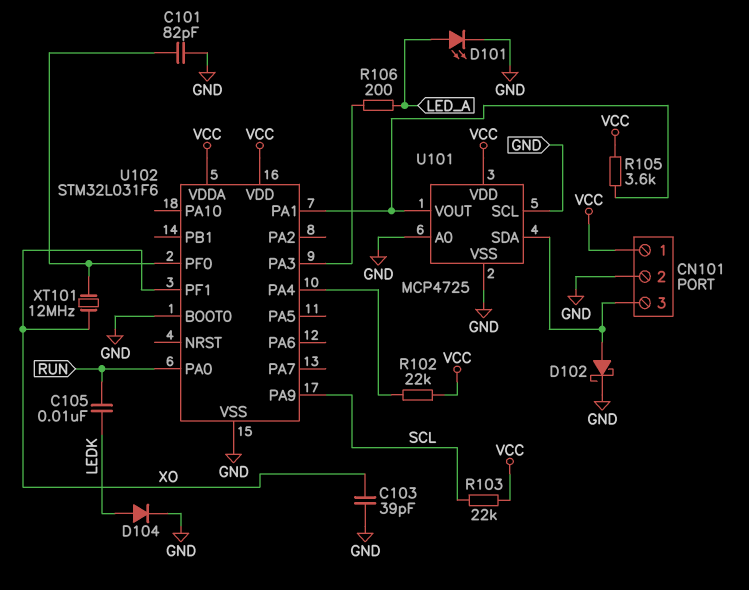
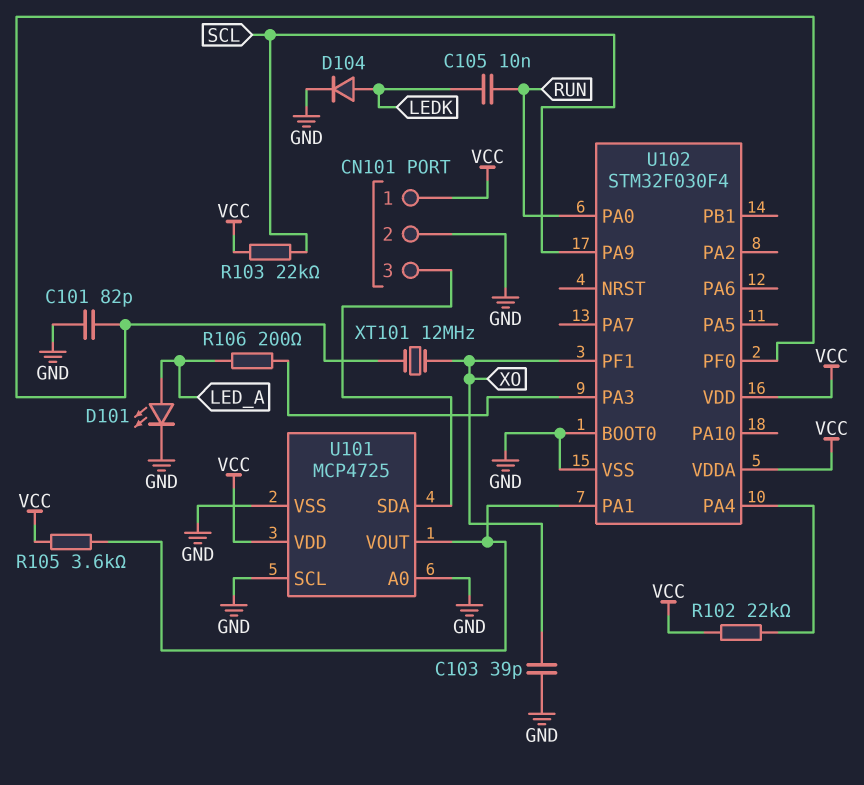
D102: schottky (A CN101/3, K GND) -> none
U102: STM32L031F6 -> STM32F030F4

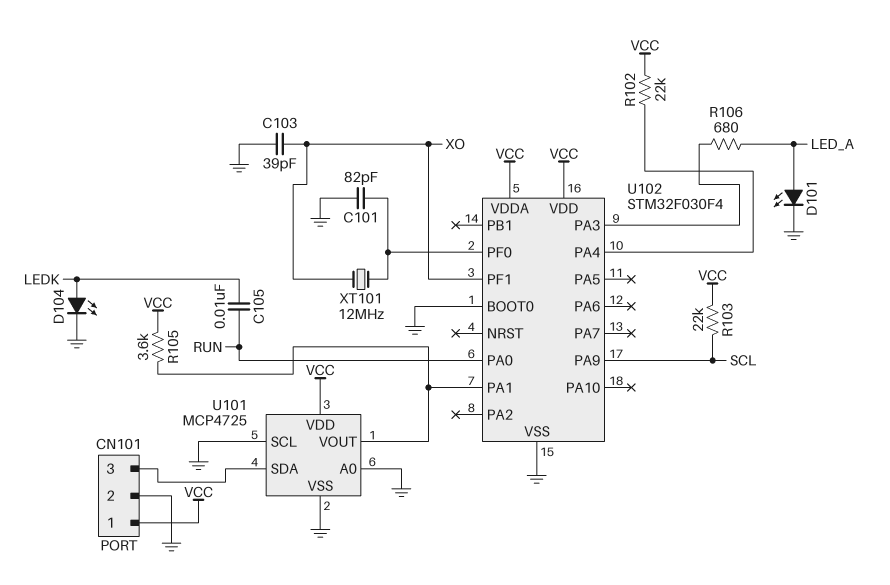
D104: diode (A LEDK, K GND) -> LED (A LEDK, K GND)
R106: 200 (LED_A, U102/PA3) -> 680 (LED_A, U102/PA3)

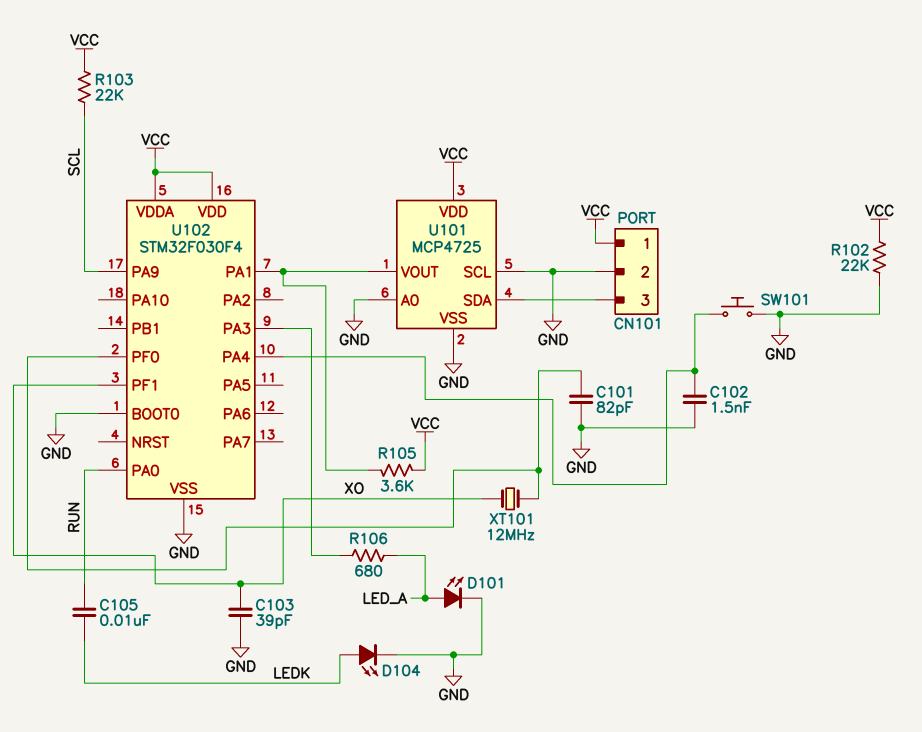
C102: none -> 1.5nF (GND, U102/PA4)
R102: 22k (U102/PA4, VCC) -> 22k (GND, VCC)
SW101: none -> button (GND, U102/PA4)

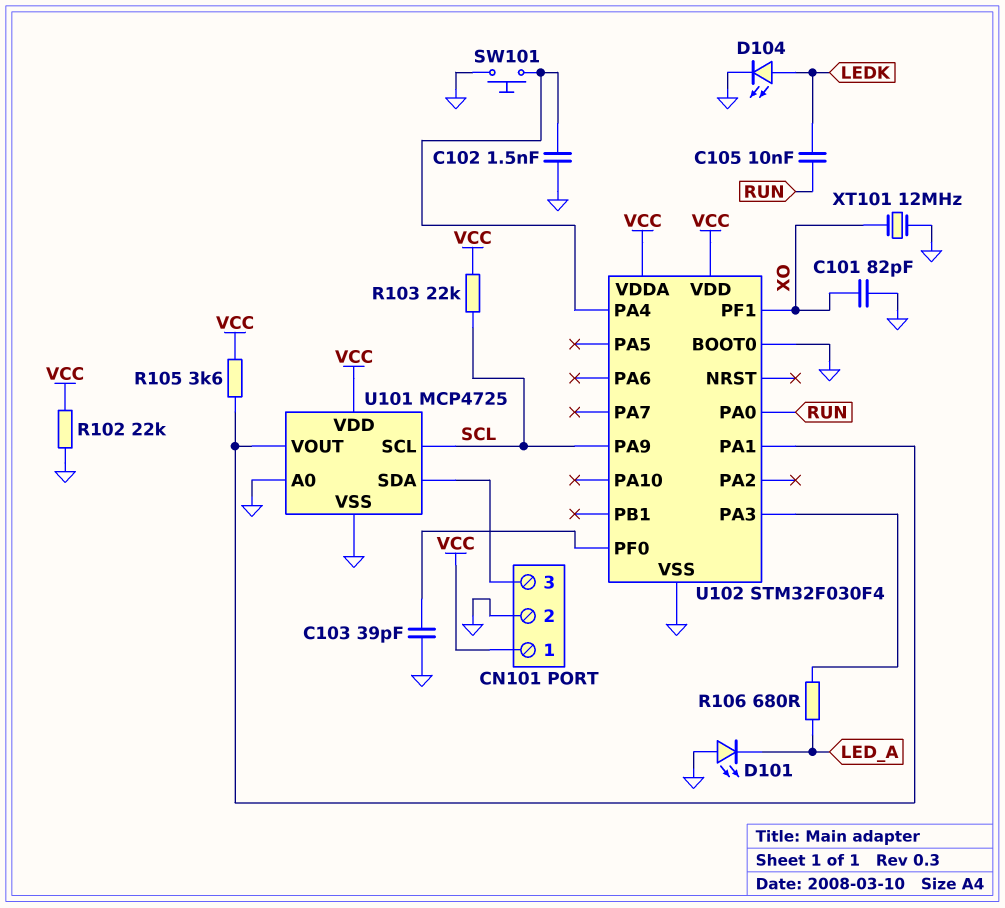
C101: 82pF (GND, U102/PF0) -> 82pF (GND, XO)
C103: 39pF (GND, XO) -> 39pF (GND, U102/PF0)
D101: LED (A LED_A, K GND) -> LED (A GND, K LED_A)
U101 pin SCL: GND -> SCL
XT101: 12MHz (U102/PF0, XO) -> 12MHz (GND, XO)

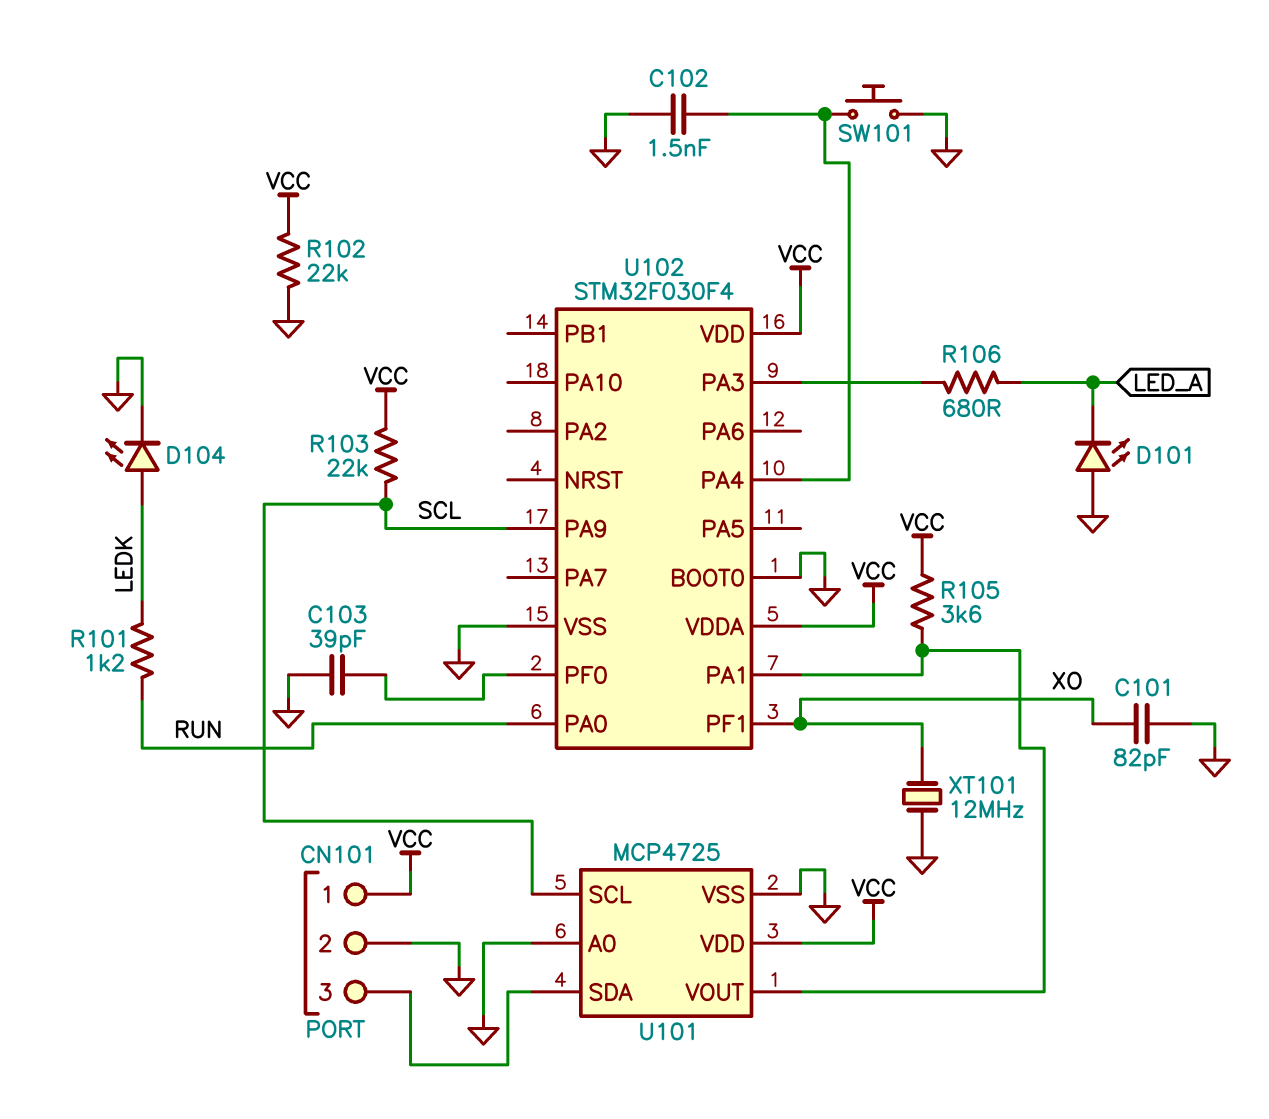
C105: 10nF (LEDK, RUN) -> none
R101: none -> 1.2k (LEDK, RUN)

